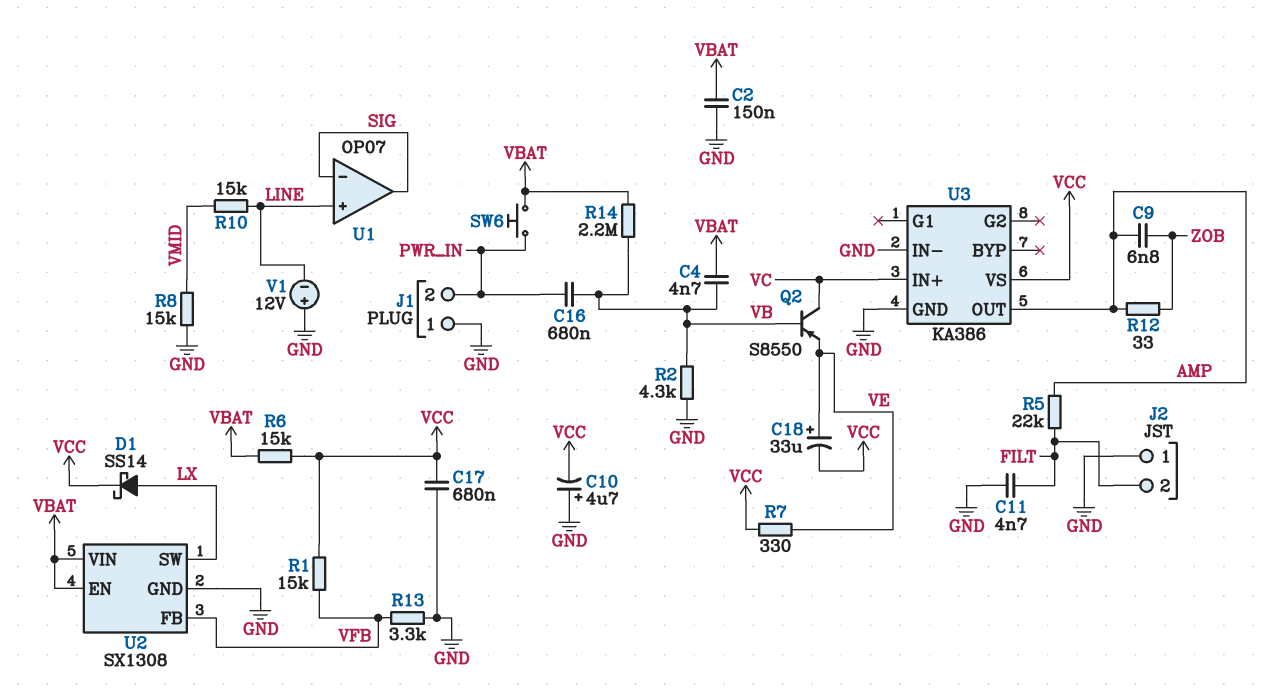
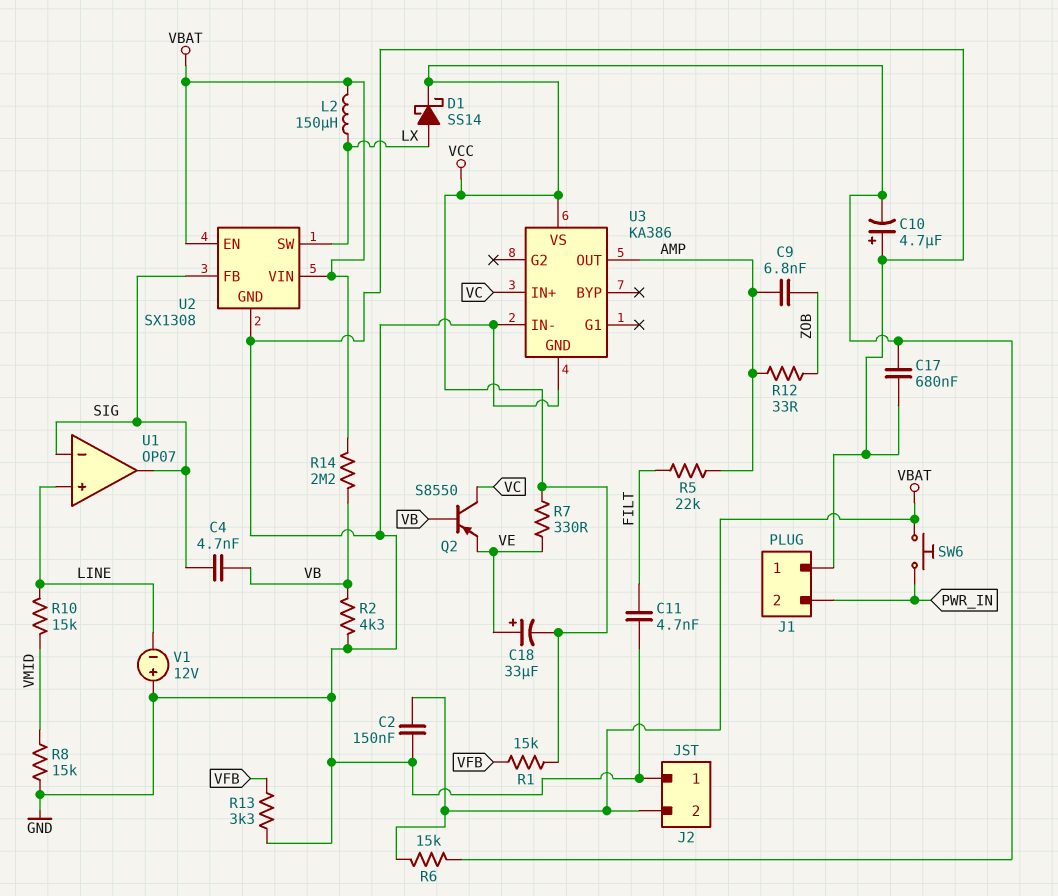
C4: 4.7nF (VB, VBAT) -> 4.7nF (SIG, VB)
C16: 680nF (PWR_IN, VB) -> none
J2 pin 2: FILT -> VBAT
L2: none -> 150uH (LX, VBAT)
U2 pin FB: VFB -> SIG

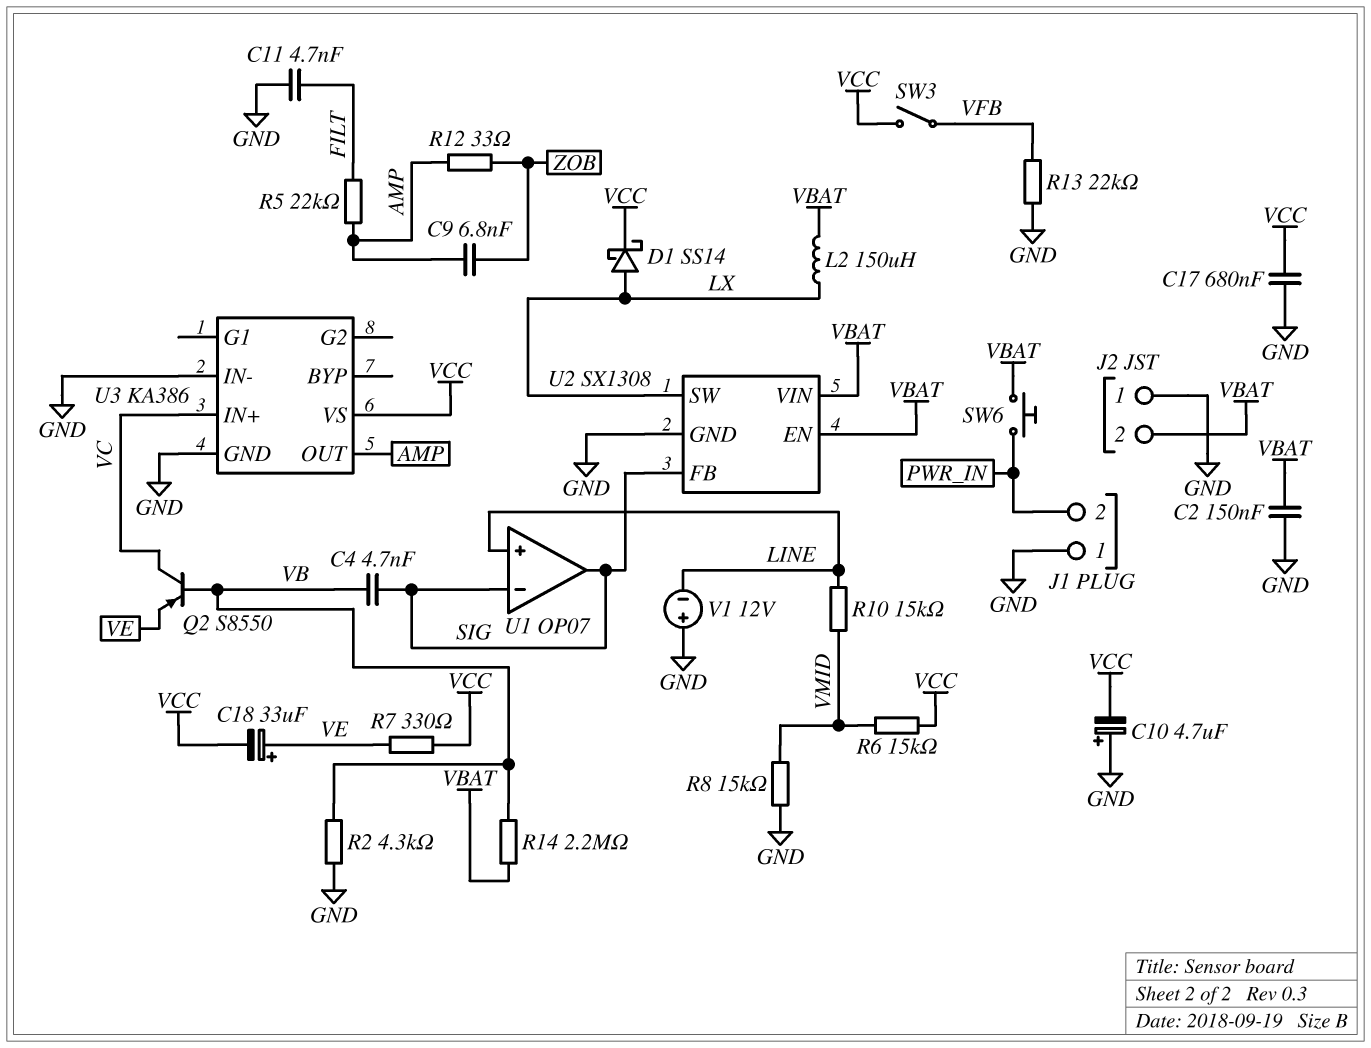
R1: 15k (VCC, VFB) -> none
R6: 15k (VBAT, VCC) -> 15k (VCC, VMID)
R13: 3.3k (GND, VFB) -> 22k (GND, VFB)
SW3: none -> switch (VCC, VFB)

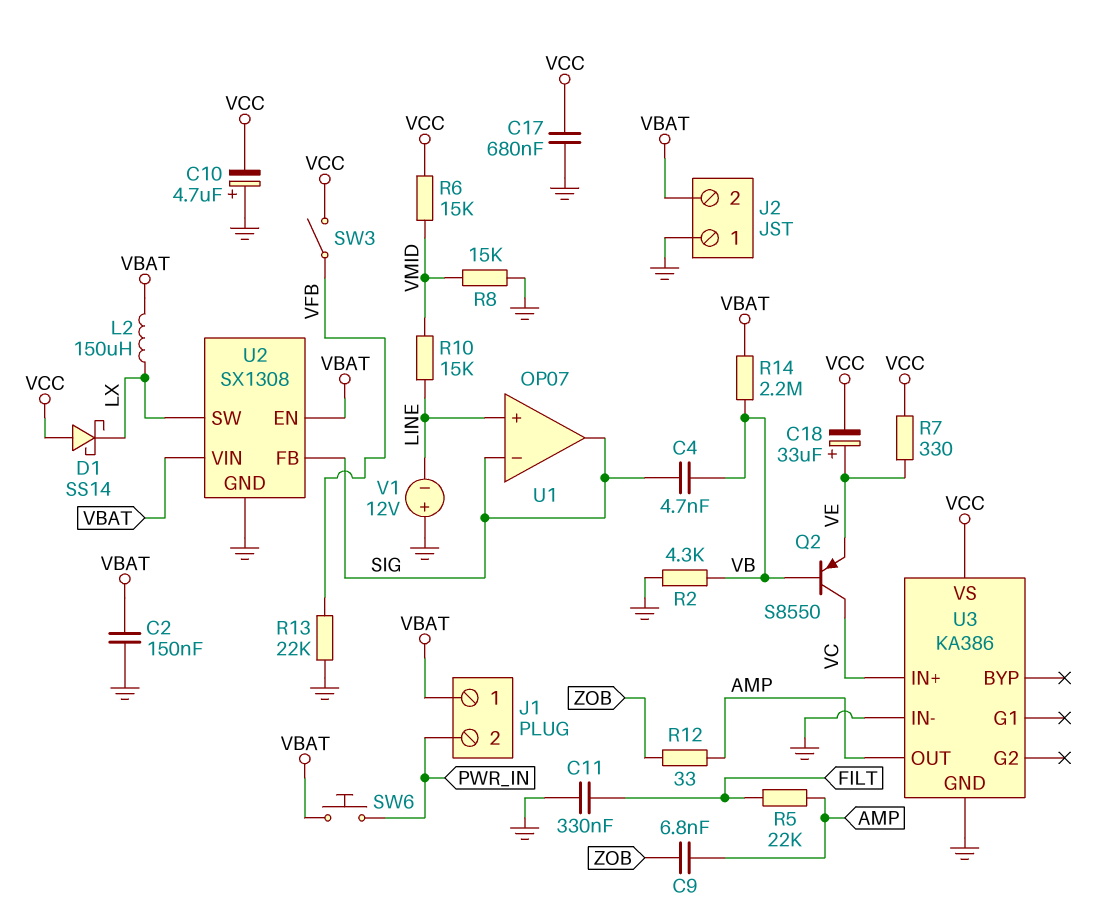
C11: 4.7nF (FILT, GND) -> 330nF (FILT, GND)
D1: schottky SS14 (A LX, K VCC) -> schottky SS14 (A VCC, K LX)
J1 pin 1: GND -> VBAT

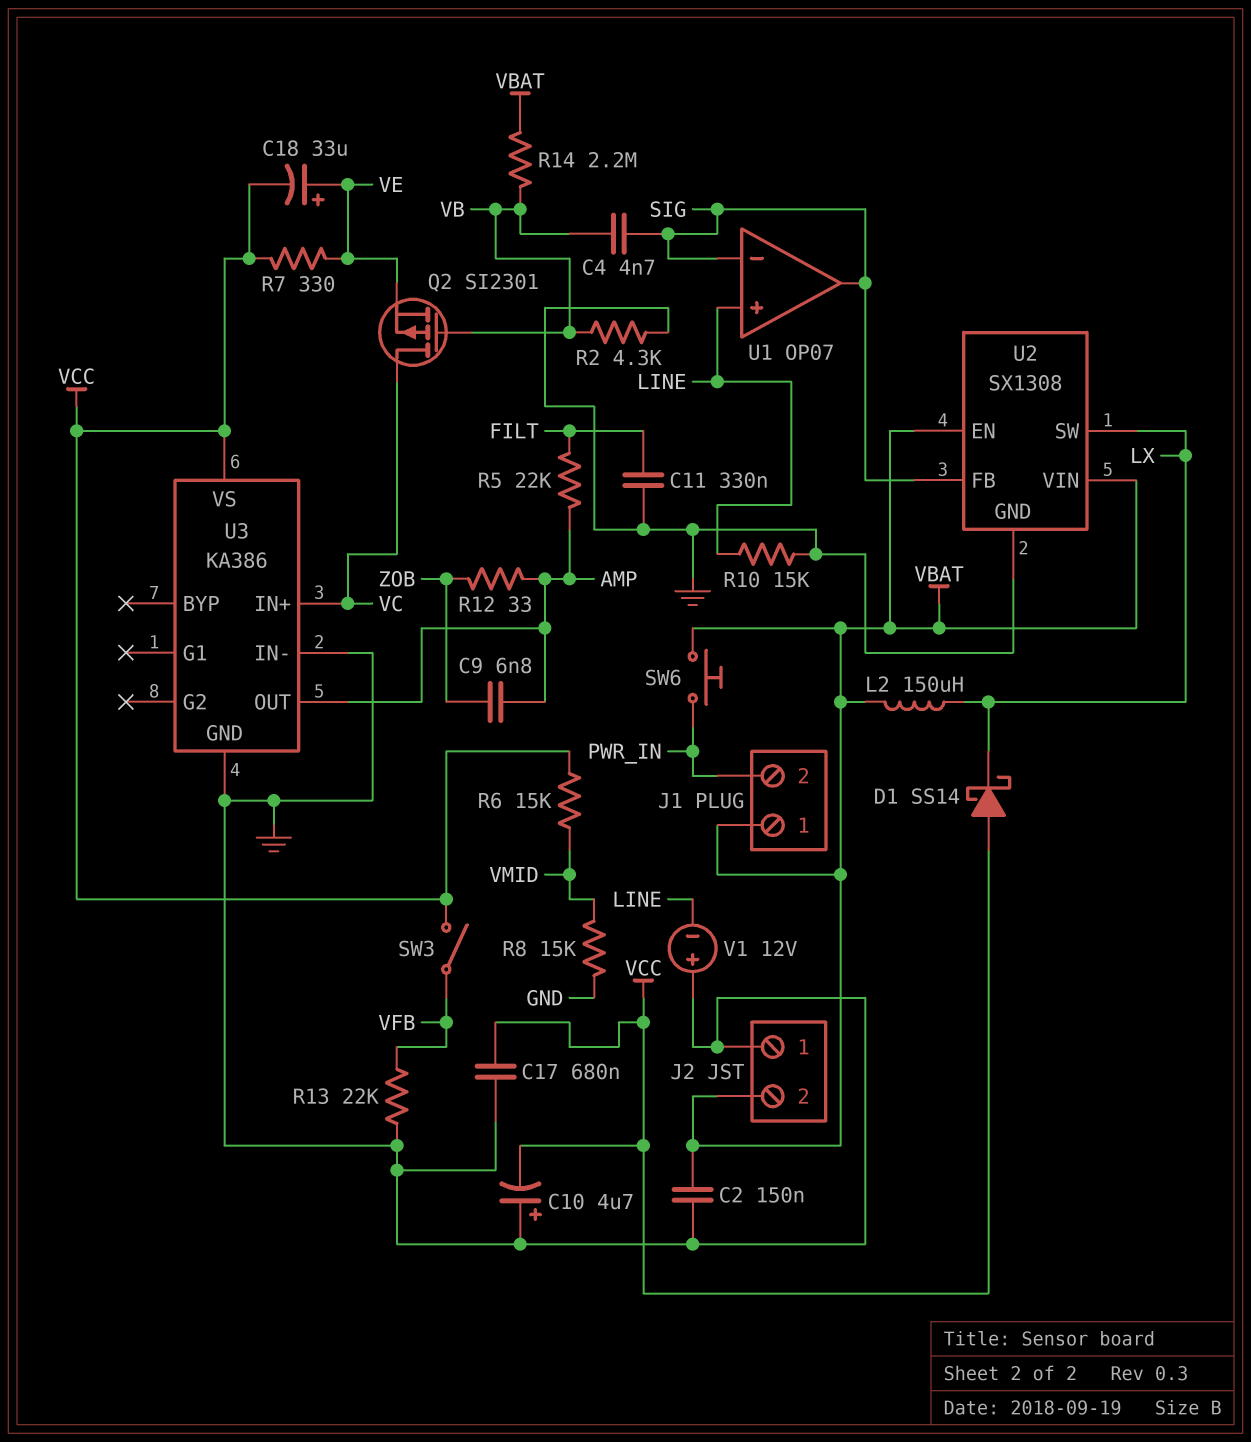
Q2: PNP S8550 (B VB, C VC, E VE) -> PMOS SI2301 (G VB, D VC, S VE)
R10: 15k (LINE, VMID) -> 15k (GND, LINE)

